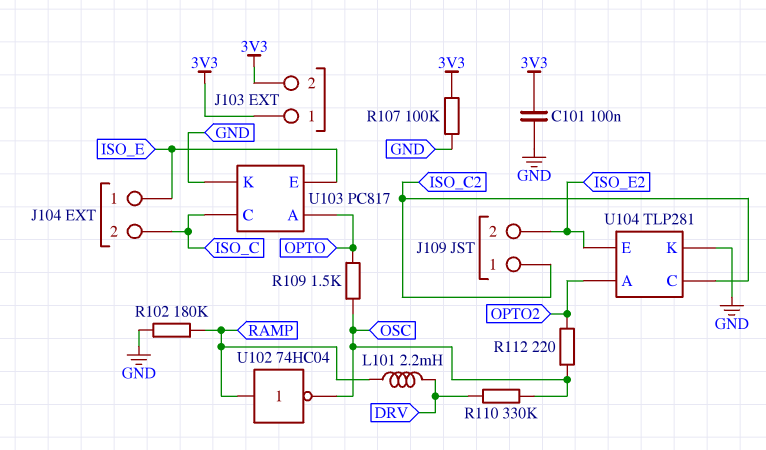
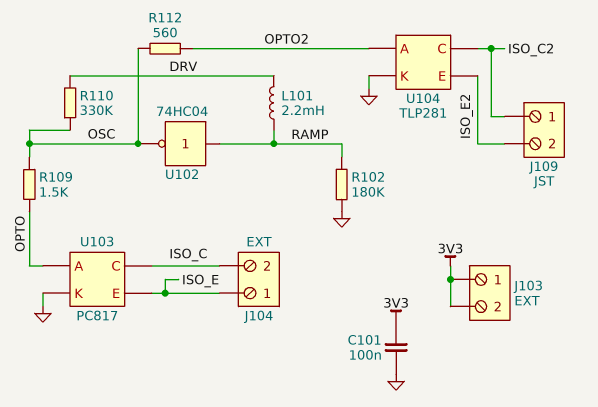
R107: 100k (3V3, GND) -> none
R112: 220 (OPTO2, OSC) -> 560 (OPTO2, OSC)

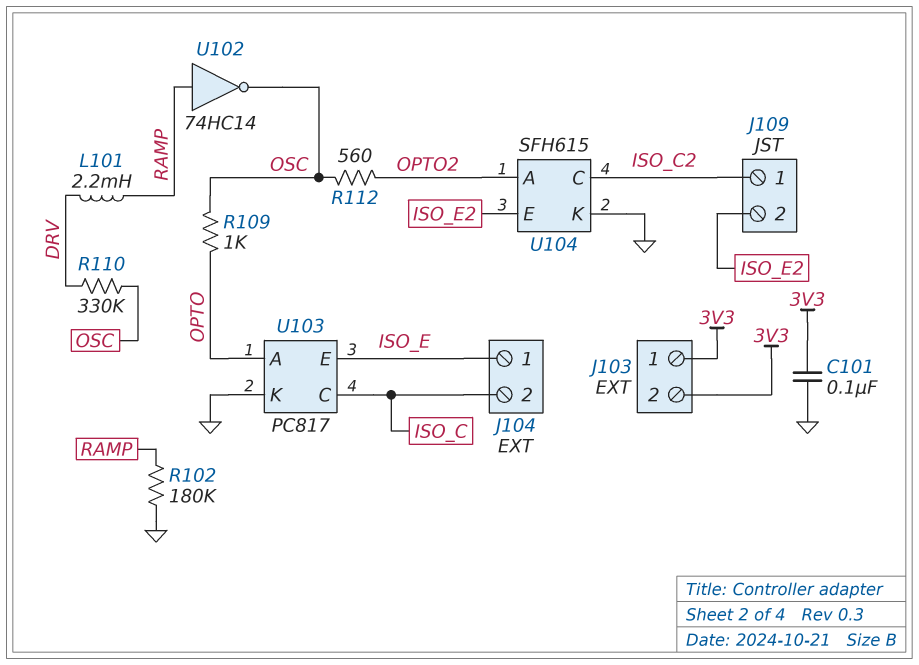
R109: 1.5k (OPTO, OSC) -> 1k (OPTO, OSC)
U102: NOT 74HC04 (in RAMP, out OSC) -> NOT 74HC14 (in RAMP, out OSC)
U104: TLP281 -> SFH615

